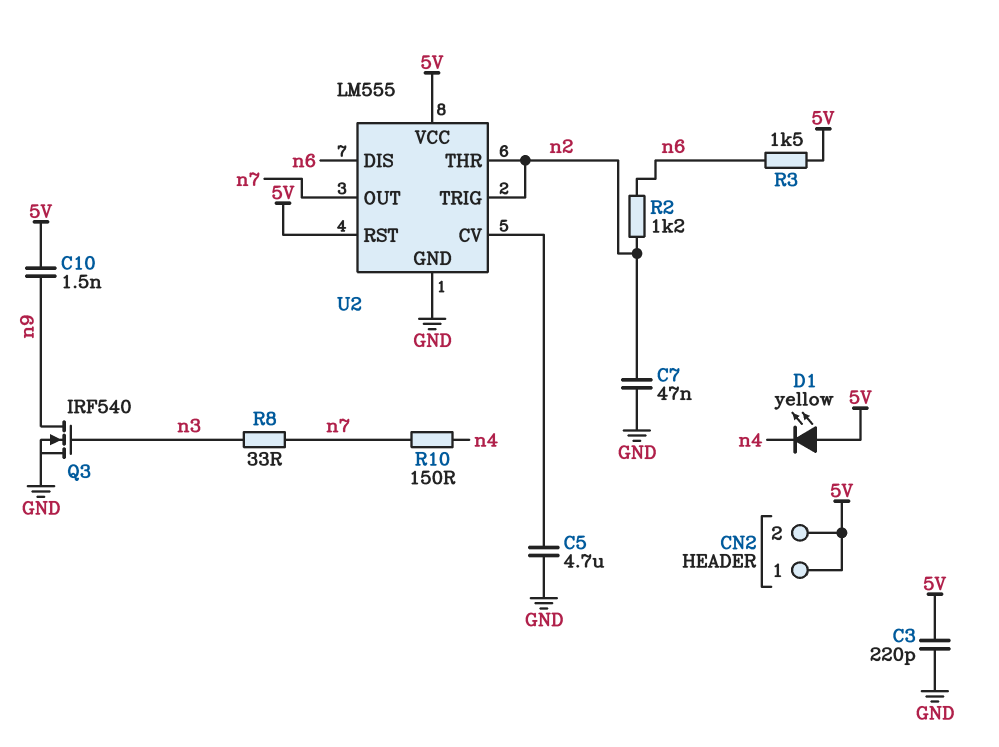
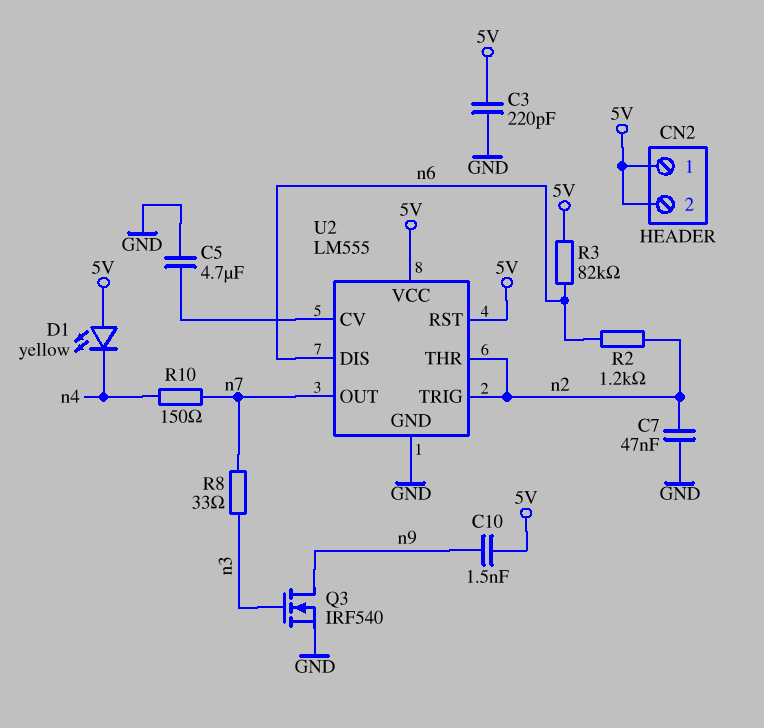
R3: 1.5k (5V, n6) -> 82k (5V, n6)

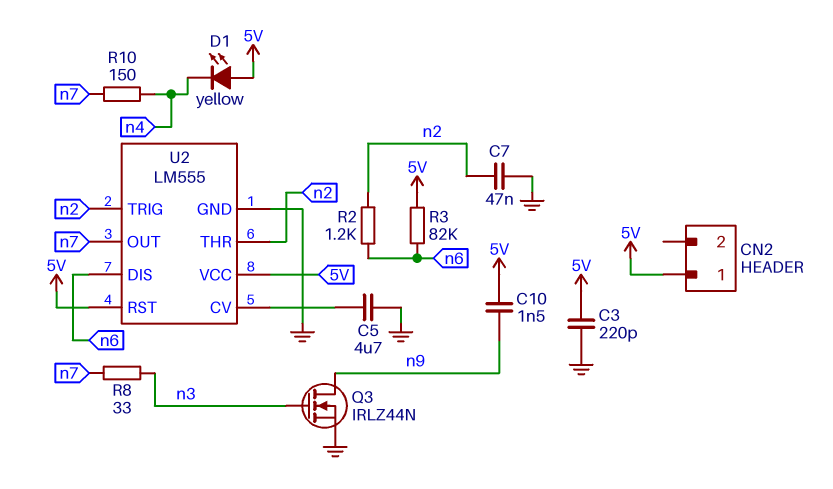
CN2 pin 2: 5V -> none
Q3: NMOS IRF540 (G n3, D n9, S GND) -> NMOS IRLZ44N (G n3, D n9, S GND)

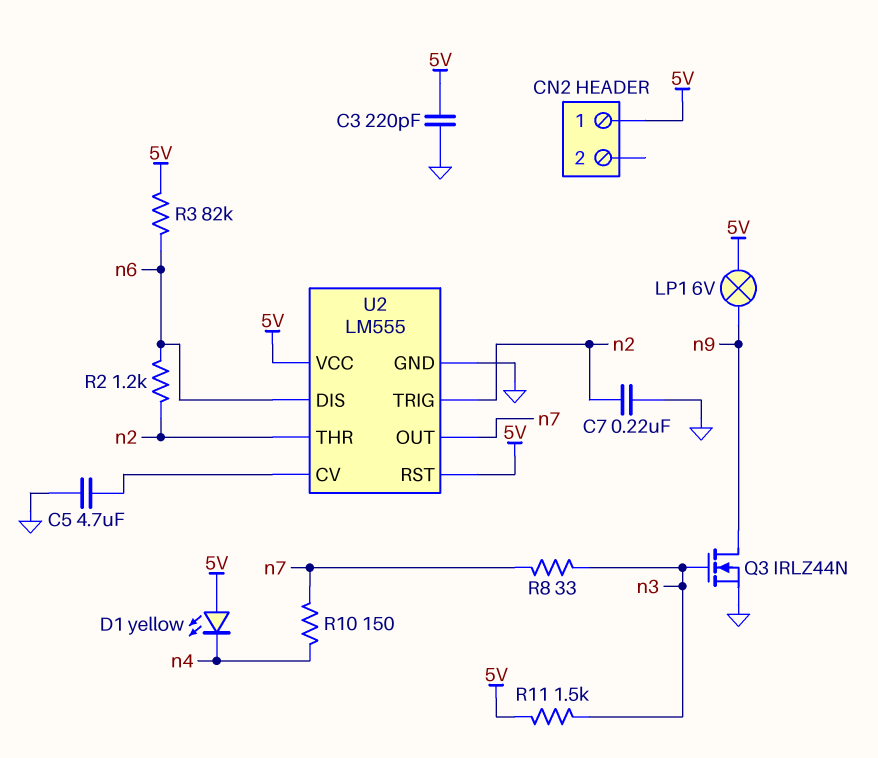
C7: 47nF (GND, n2) -> 220nF (GND, n2)
C10: 1.5nF (5V, n9) -> none
LP1: none -> lamp 6V (5V, n9)
R11: none -> 1.5k (5V, n3)

